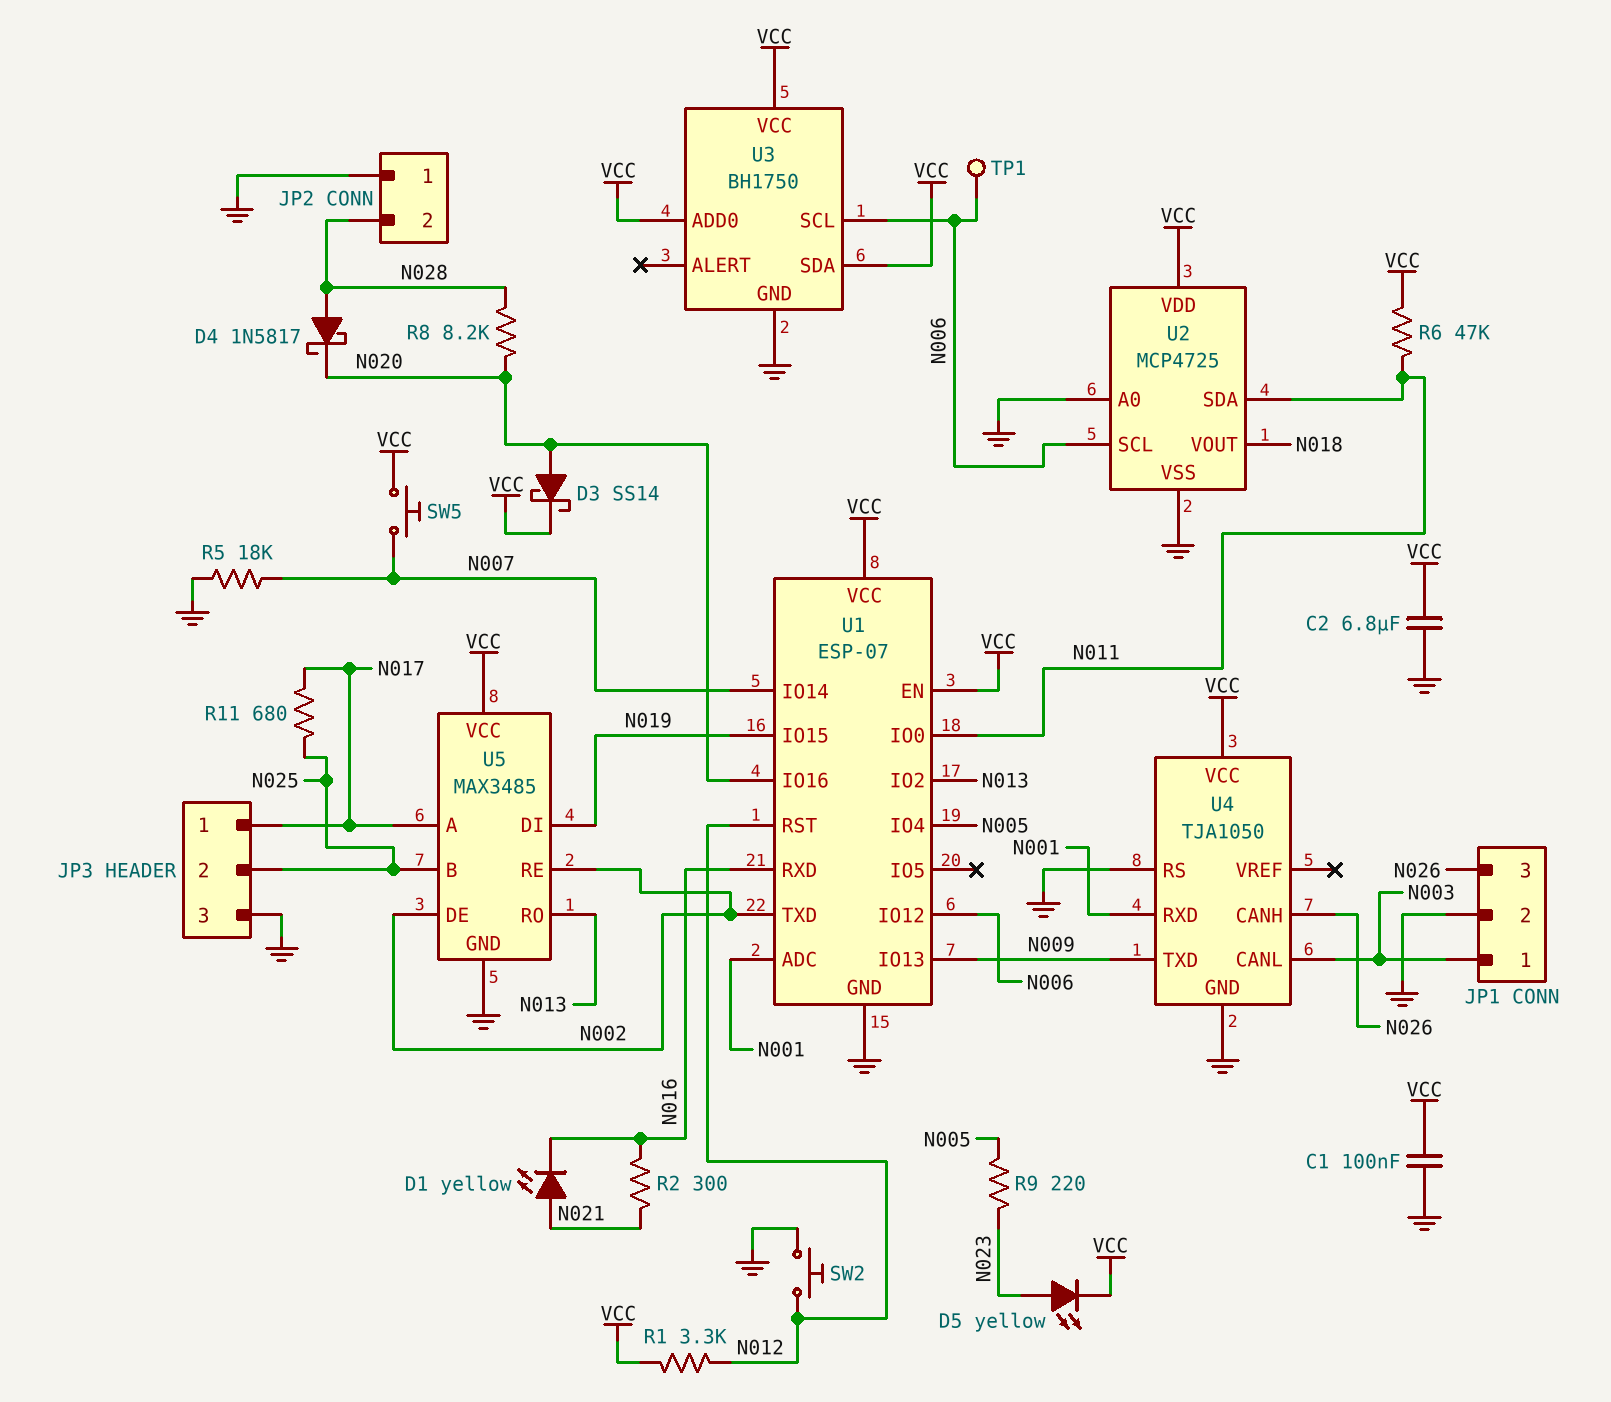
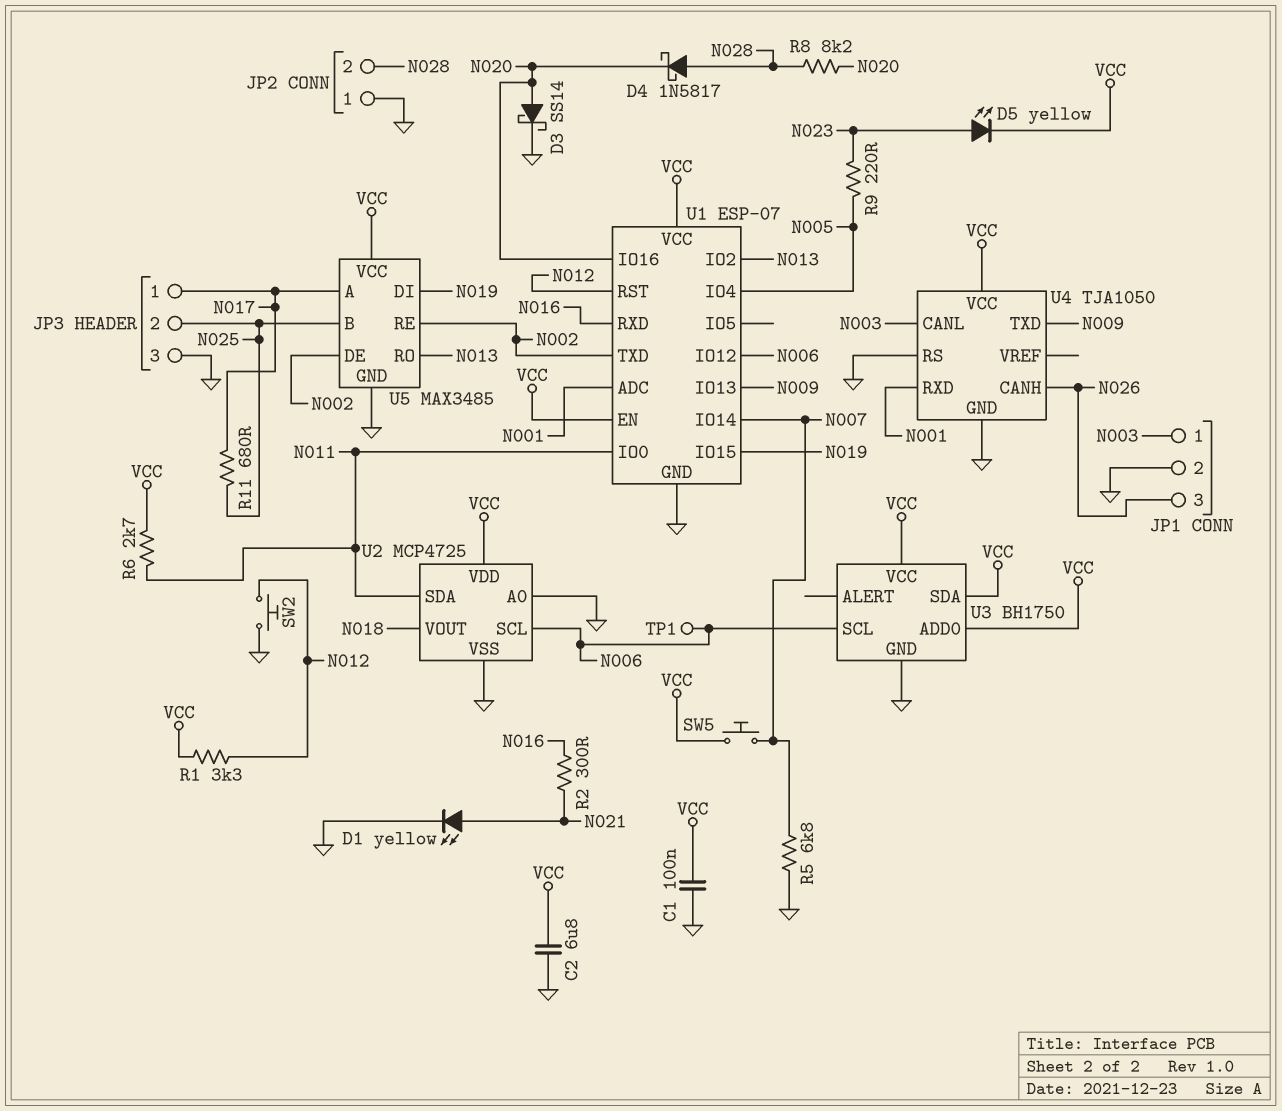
D1: LED yellow (A N021, K N016) -> LED yellow (A N021, K GND)
D3: schottky SS14 (A N020, K VCC) -> schottky SS14 (A N020, K GND)
R5: 18k (GND, N007) -> 6.8k (GND, N007)
R6: 47k (N011, VCC) -> 2.7k (N011, VCC)

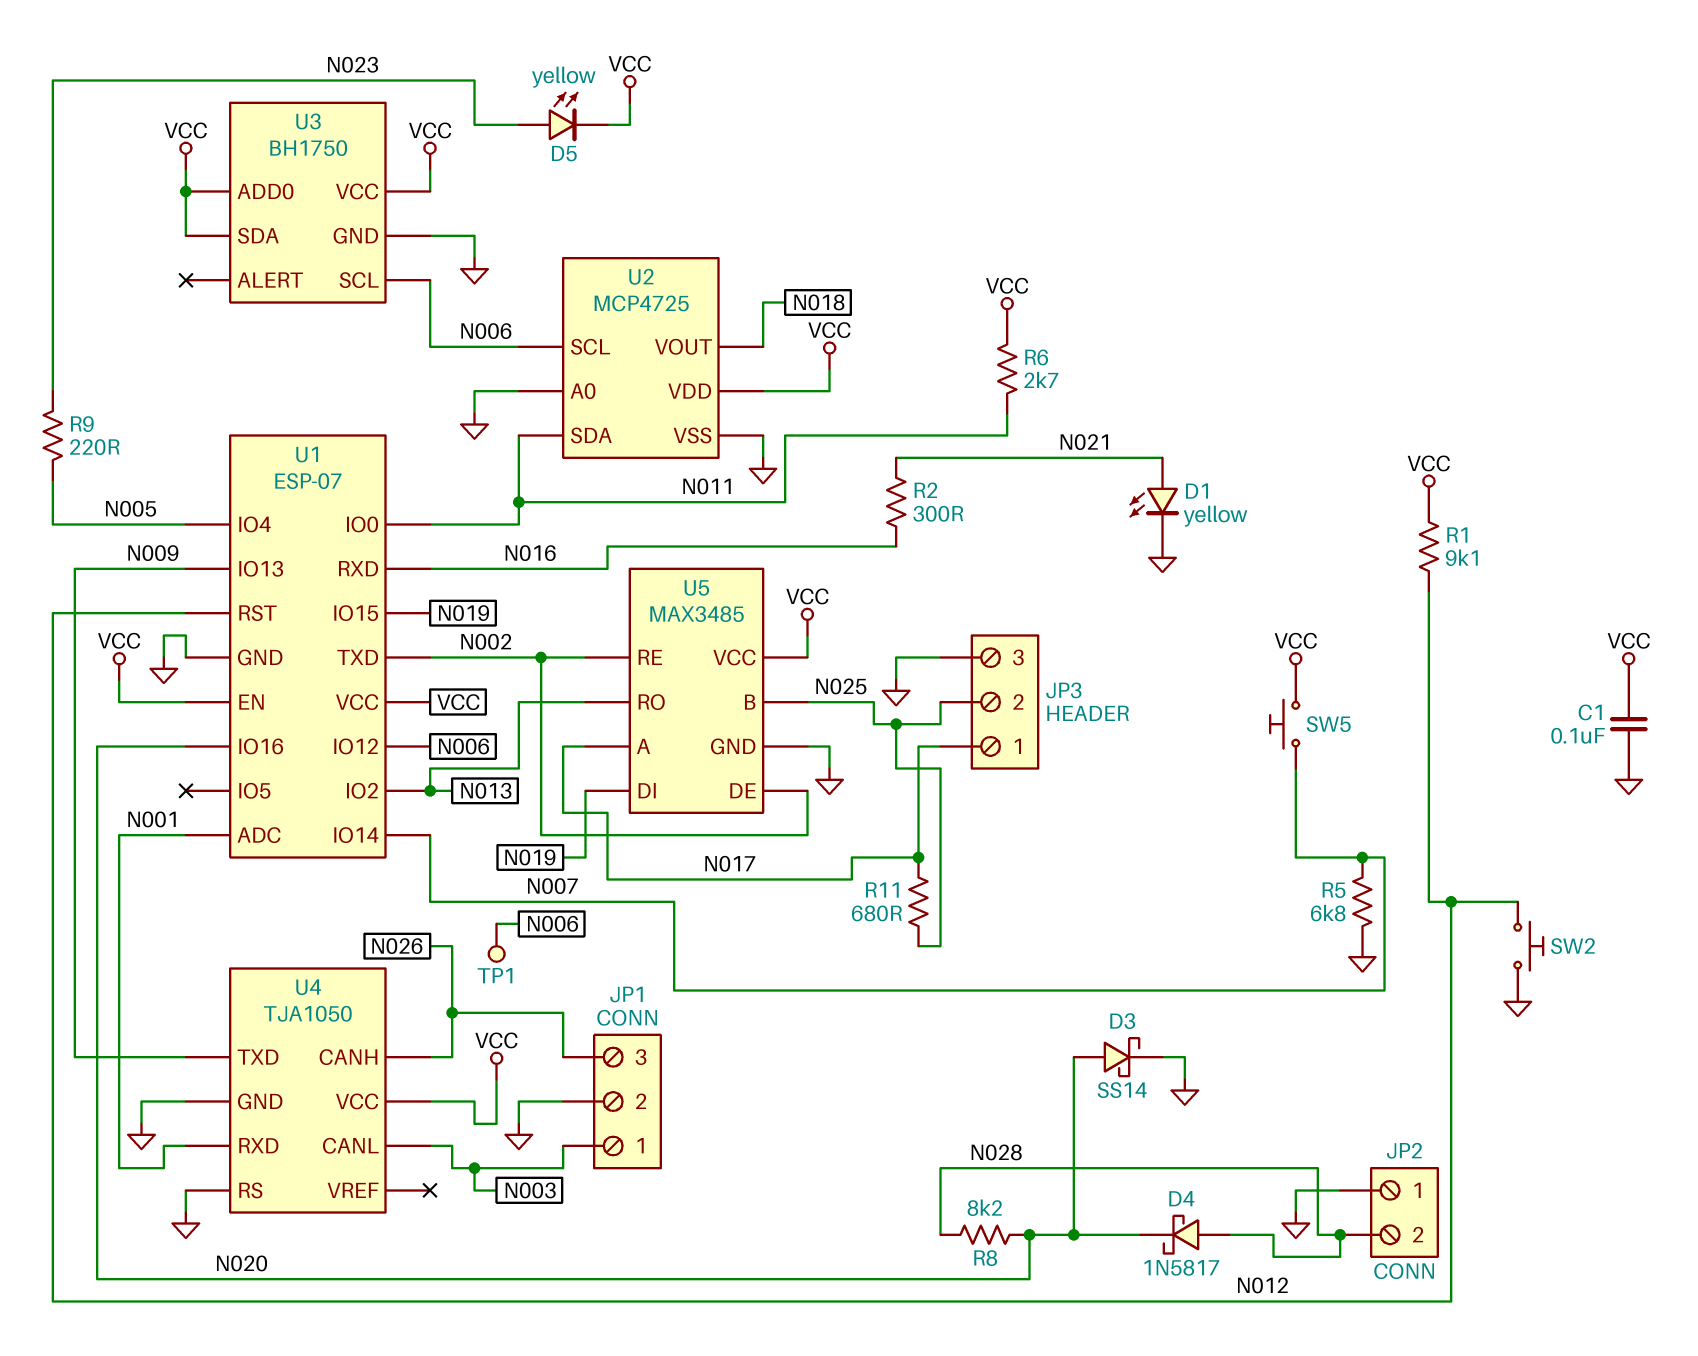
C2: 6.8uF (GND, VCC) -> none
R1: 3.3k (N012, VCC) -> 9.1k (N012, VCC)

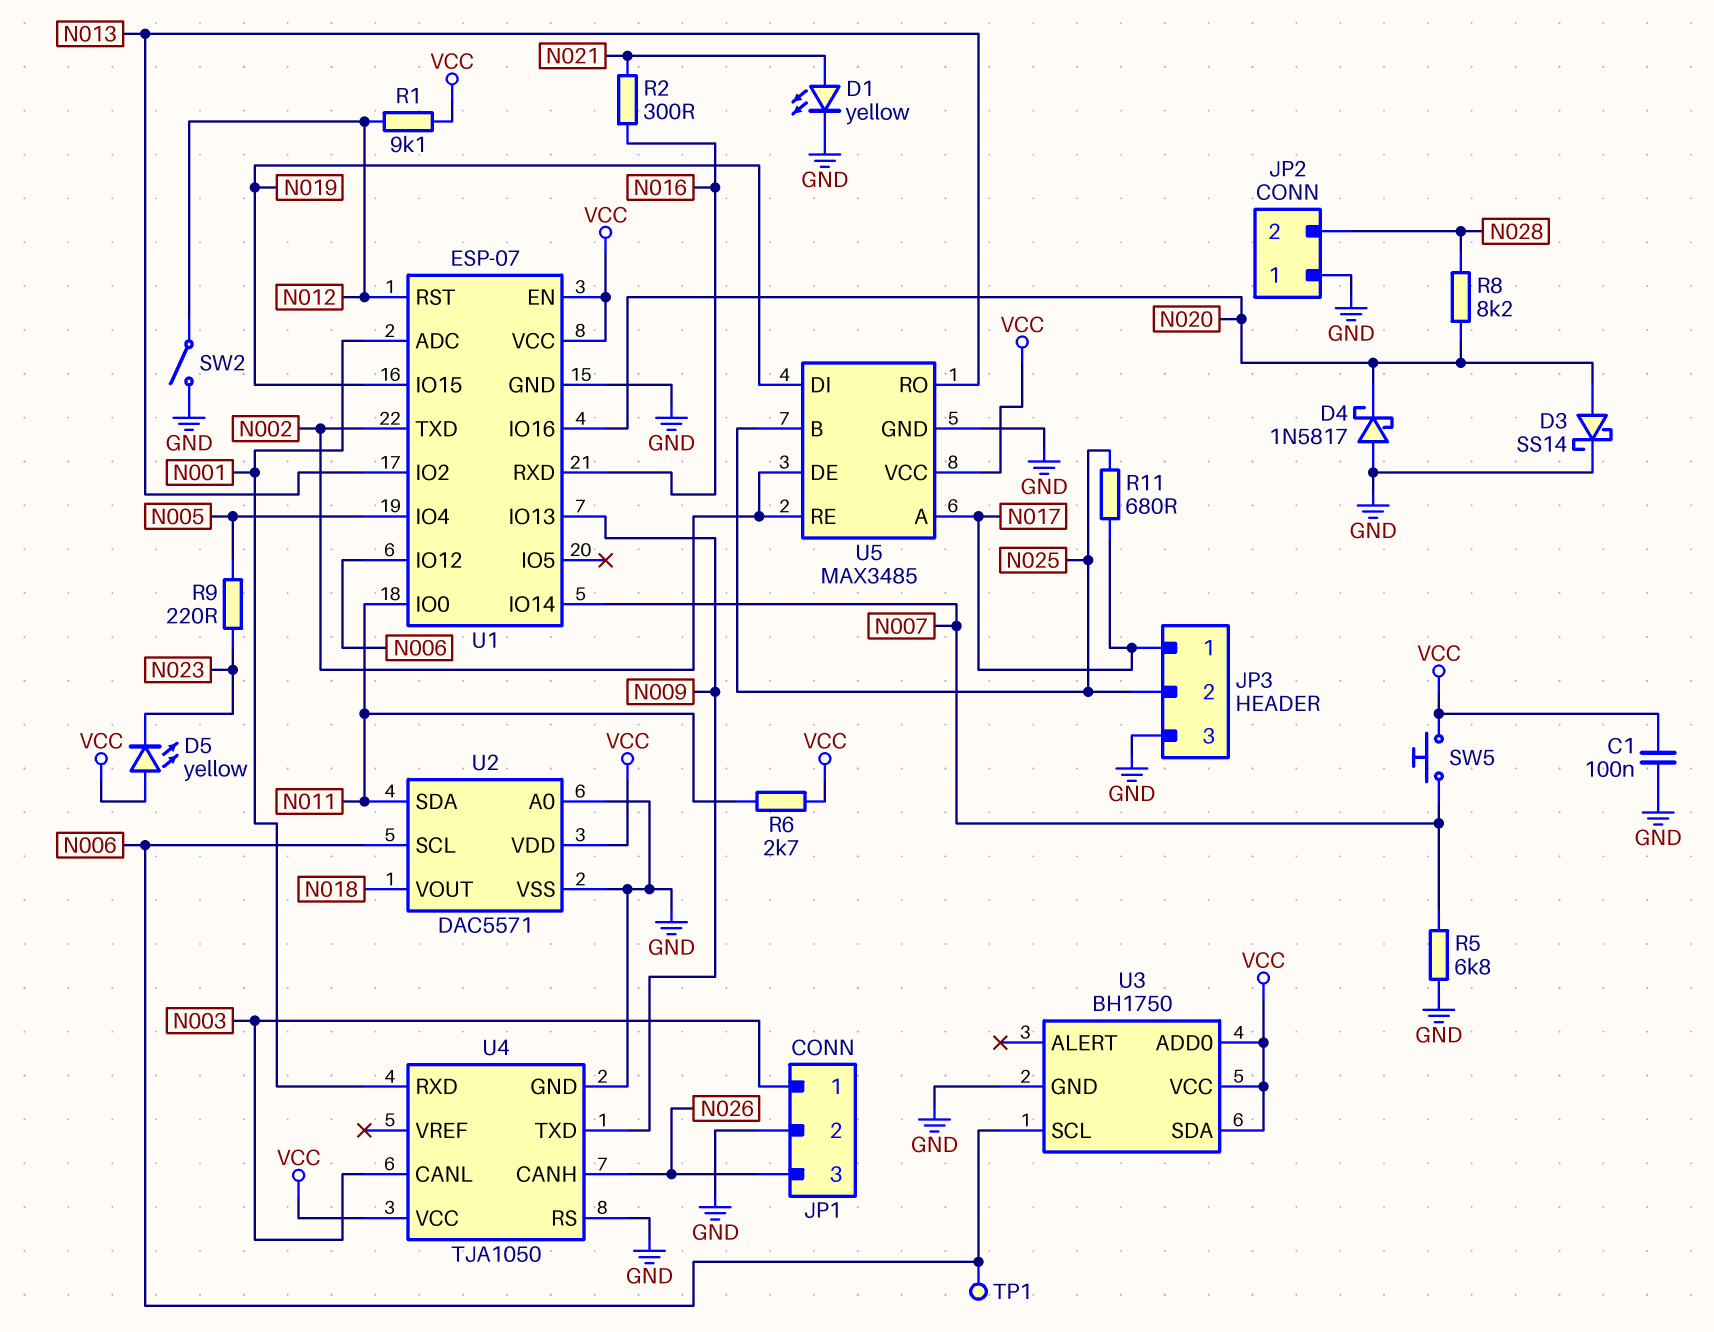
D4: schottky 1N5817 (A N028, K N020) -> schottky 1N5817 (A GND, K N020)
D5: LED yellow (A N023, K VCC) -> LED yellow (A VCC, K N023)
SW2: button (GND, N012) -> switch (GND, N012)
U2: MCP4725 -> DAC5571

